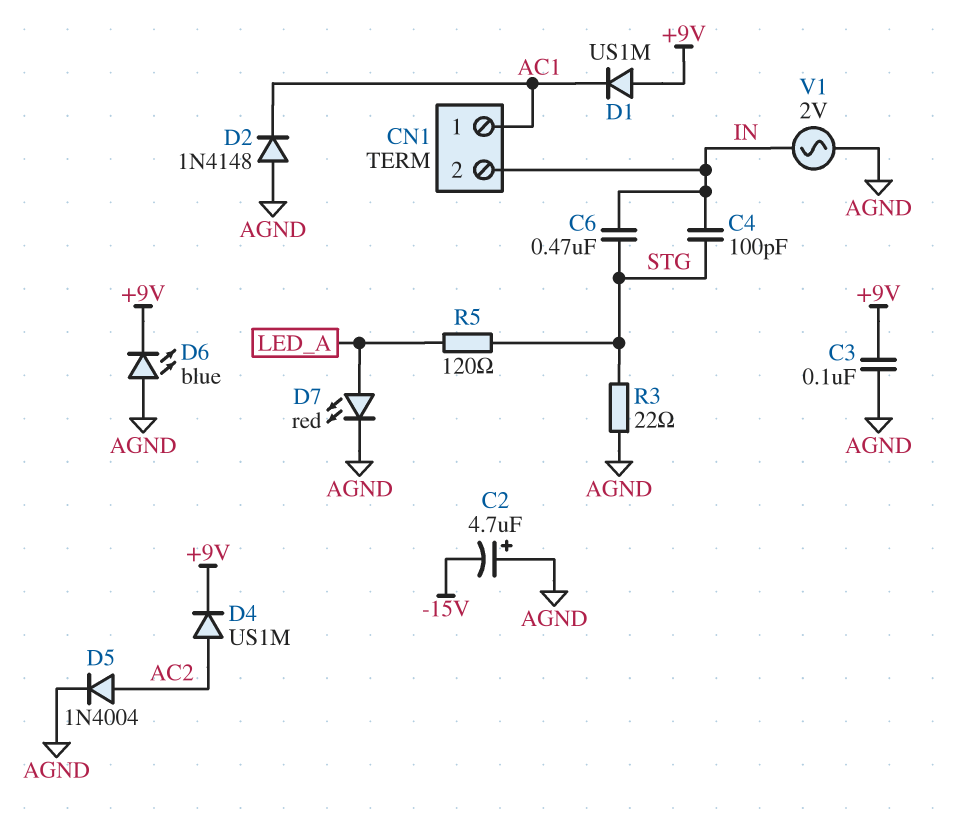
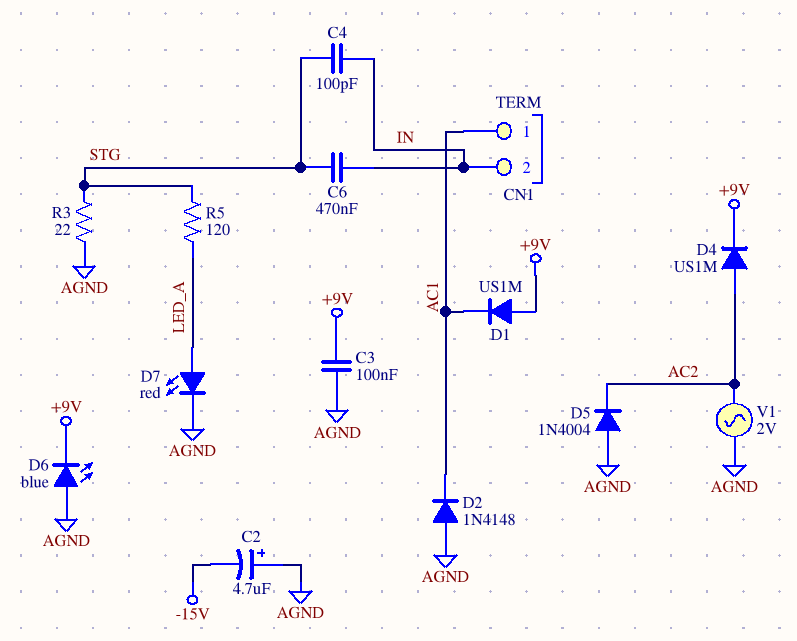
D5: diode 1N4004 (A AC2, K AGND) -> diode 1N4004 (A AGND, K AC2)
V1: AC 2V (AGND, IN) -> AC 2V (AC2, AGND)

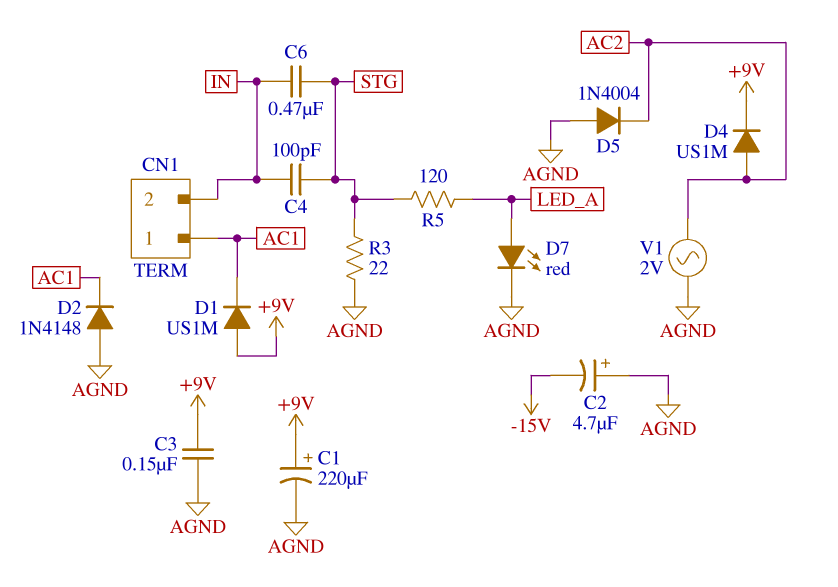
C1: none -> 220uF (plus +9V, minus AGND)
C3: 100nF (+9V, AGND) -> 150nF (+9V, AGND)
D6: LED blue (A AGND, K +9V) -> none

